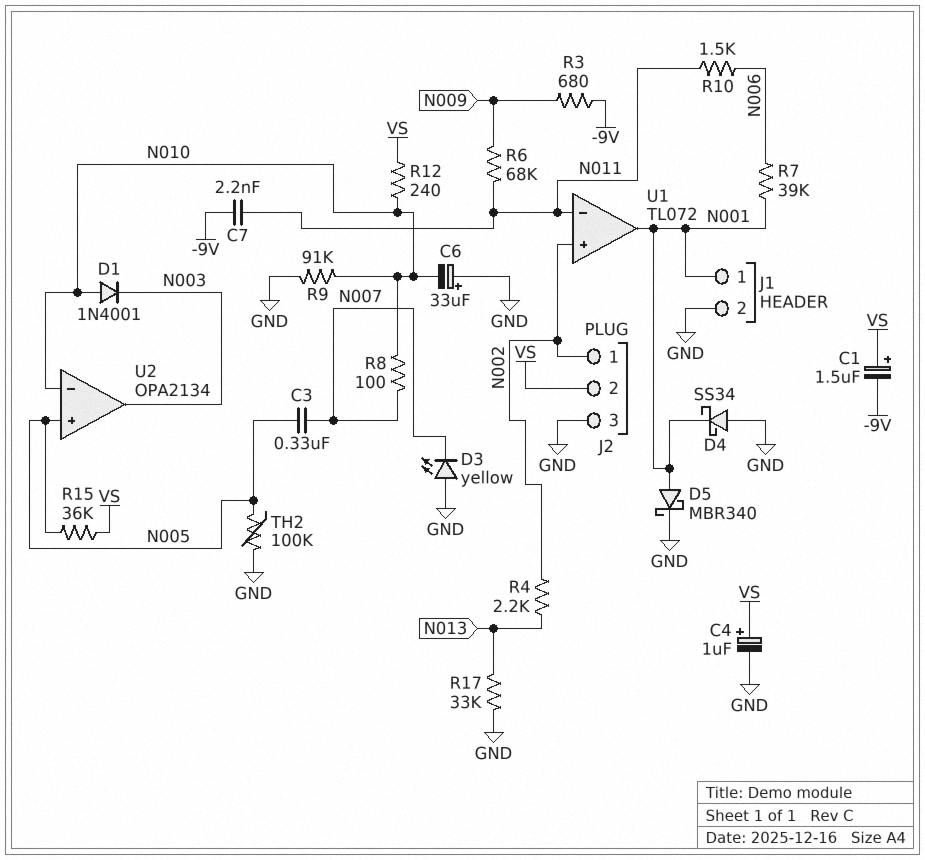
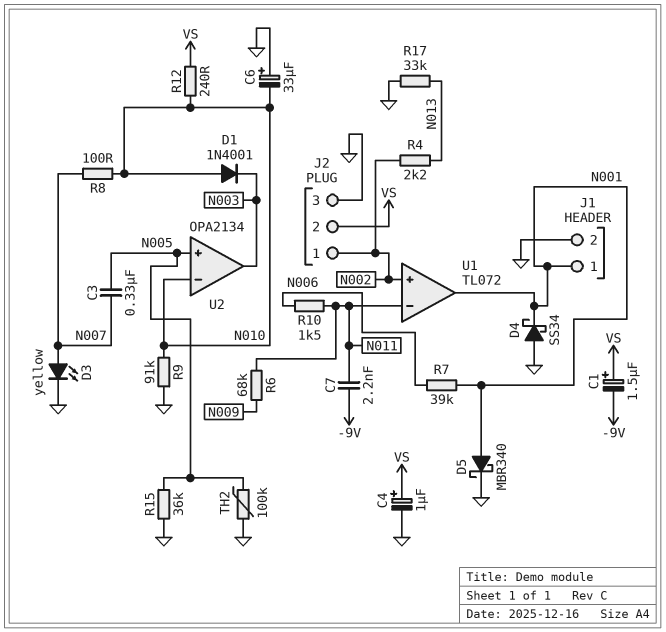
D3: LED yellow (A GND, K N007) -> LED yellow (A N007, K GND)
R3: 680 (-9V, N009) -> none
R15: 36k (N005, VS) -> 36k (GND, N005)

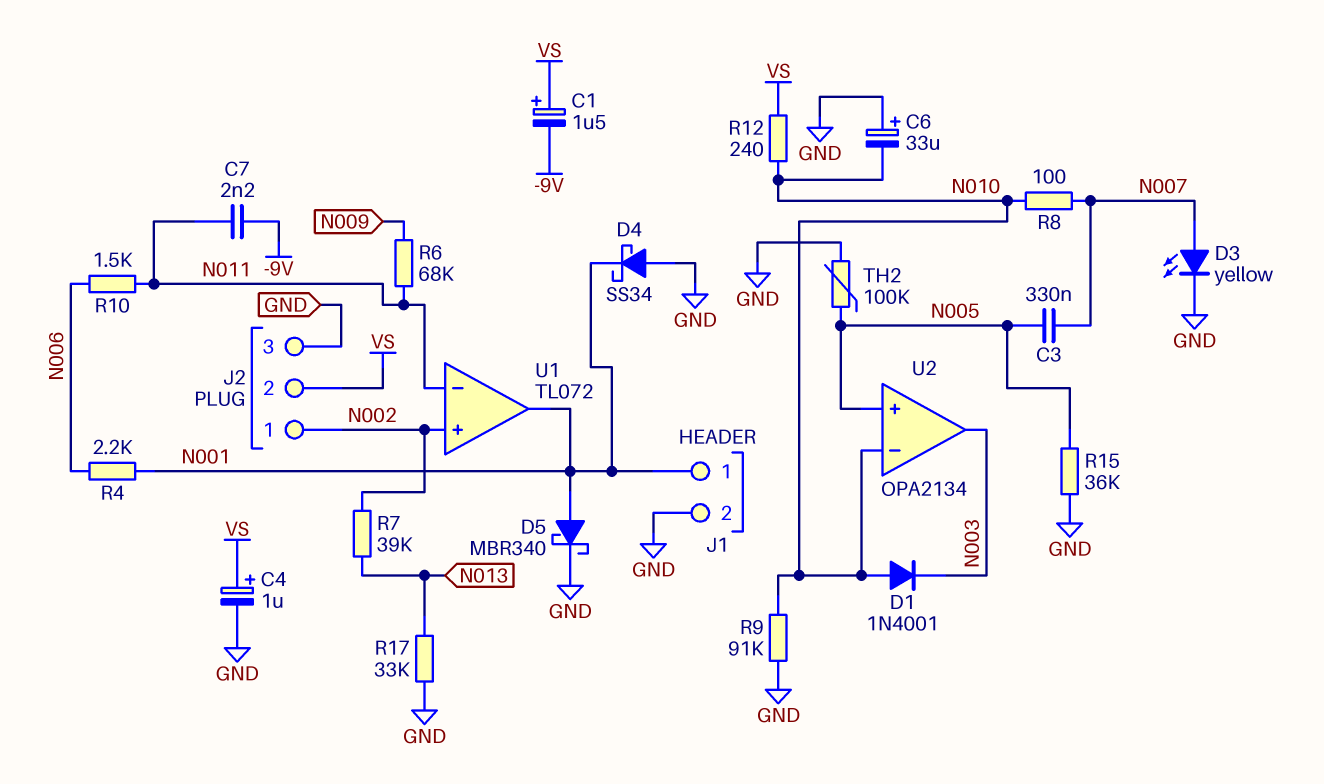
R4: 2.2k (N002, N013) -> 2.2k (N001, N006)
R7: 39k (N001, N006) -> 39k (N002, N013)

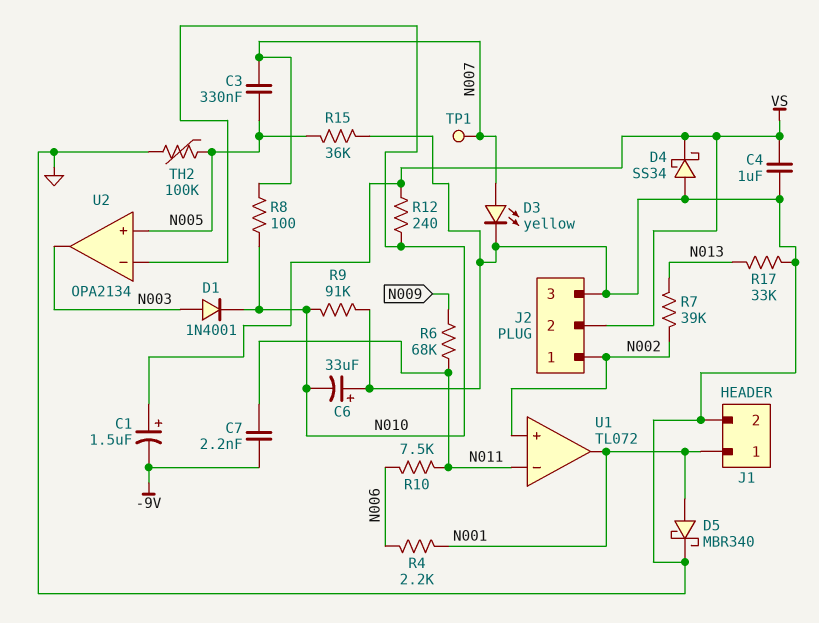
C4: 1uF (plus VS, minus GND) -> 1uF (GND, VS)
D1: diode 1N4001 (A N010, K N003) -> diode 1N4001 (A N003, K N010)
D4: schottky SS34 (A GND, K N001) -> schottky SS34 (A GND, K VS)
R10: 1.5k (N006, N011) -> 7.5k (N006, N011)
TP1: none -> test point (N007)

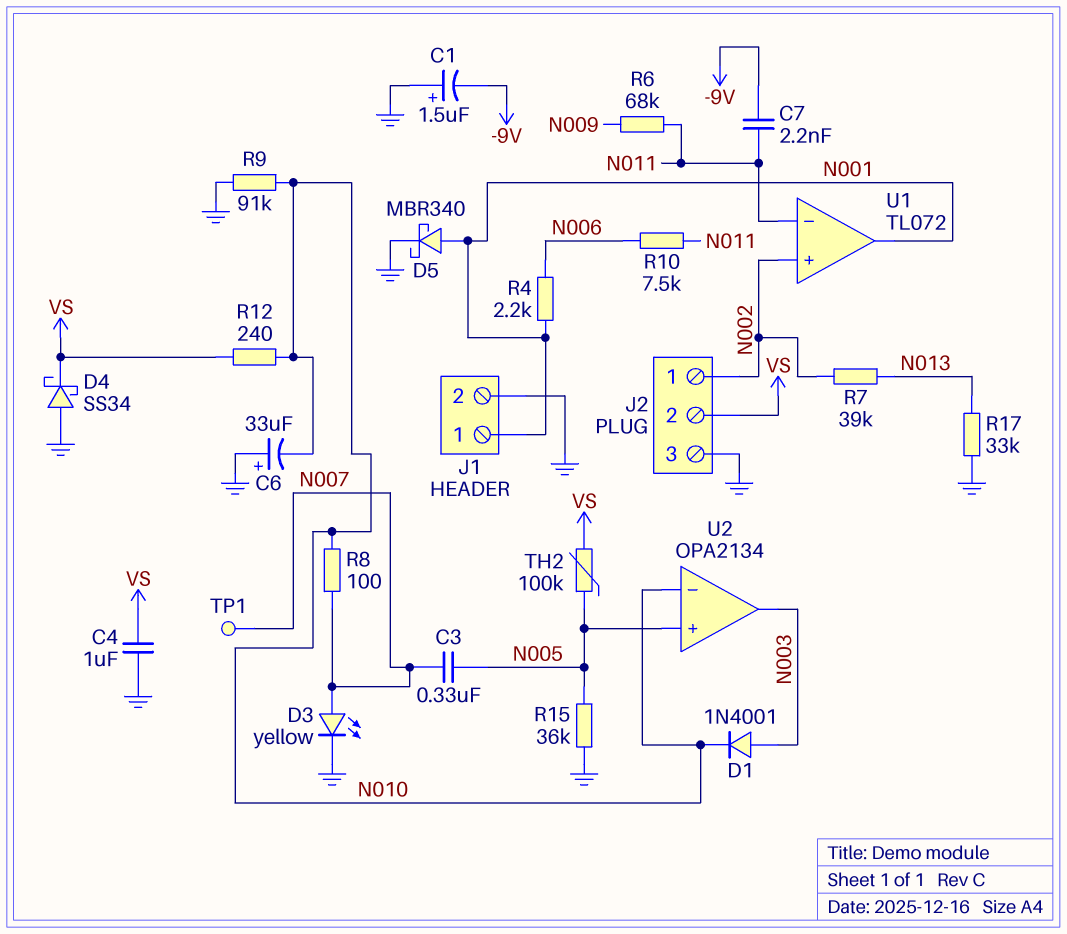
C1: 1.5uF (plus VS, minus -9V) -> 1.5uF (plus GND, minus -9V)
TH2: 100k (GND, N005) -> 100k (N005, VS)

